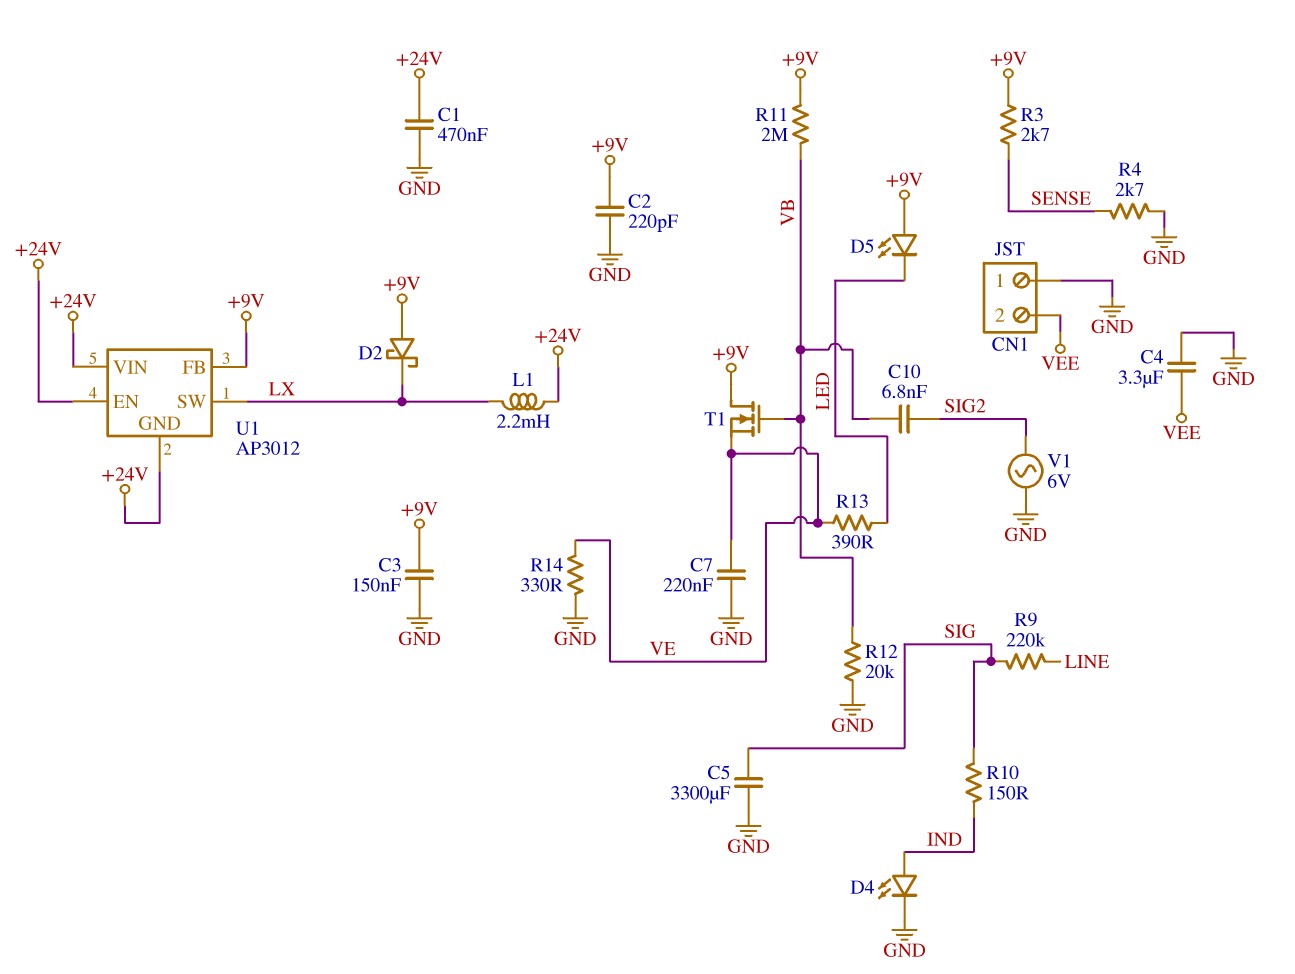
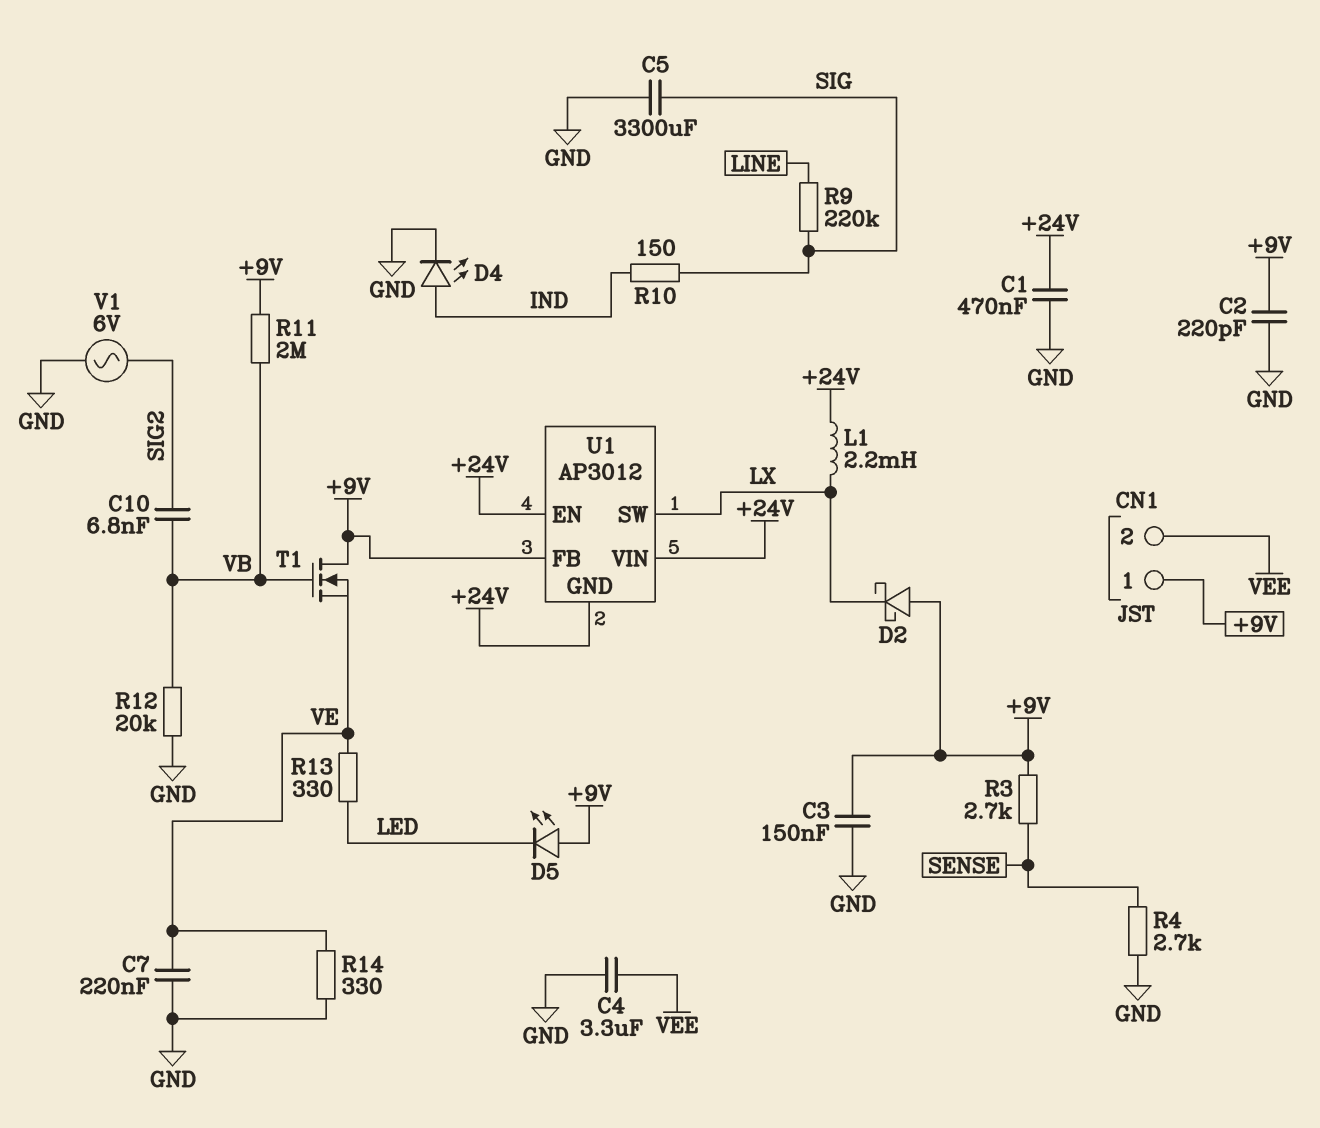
CN1 pin 1: GND -> +9V
R13: 390 (LED, VE) -> 330 (LED, VE)

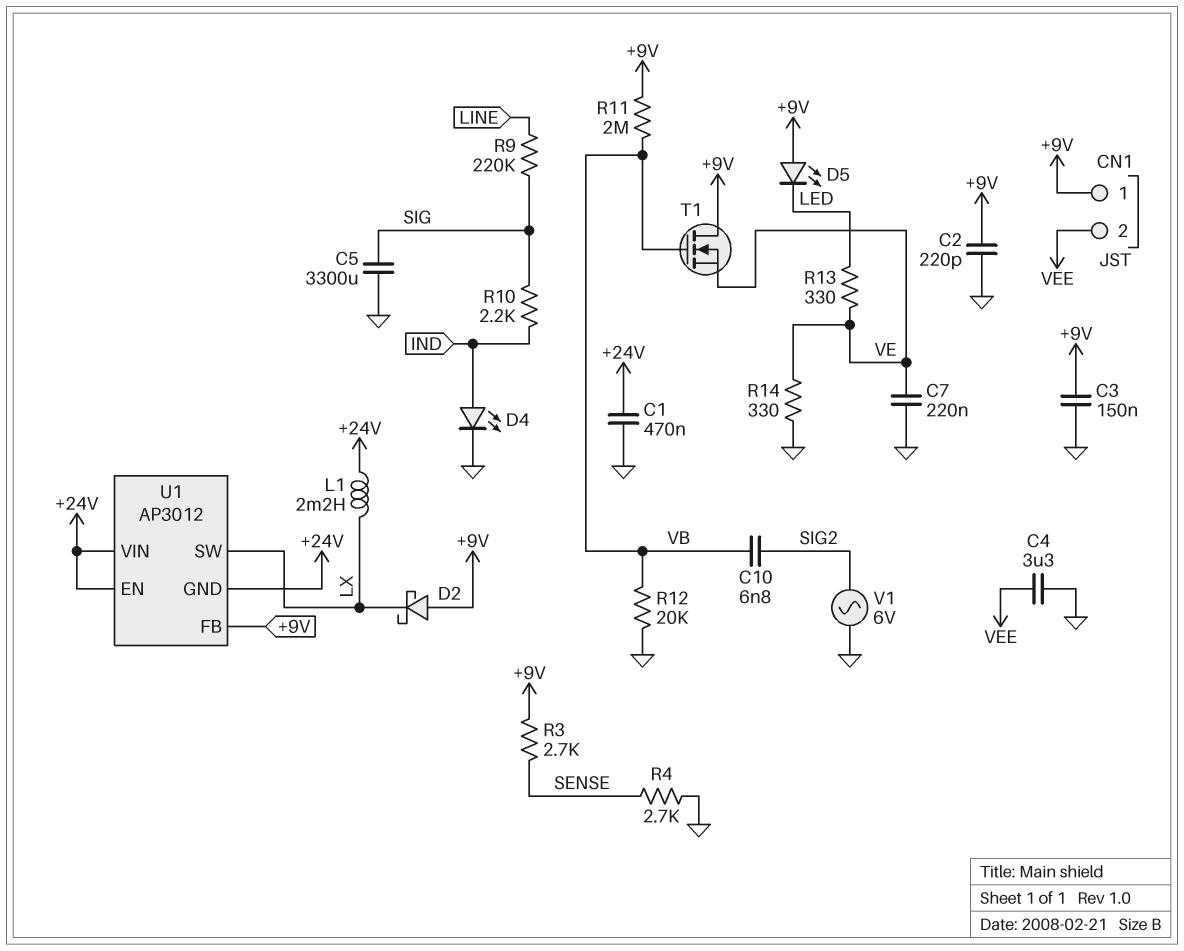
R10: 150 (IND, SIG) -> 2.2k (IND, SIG)

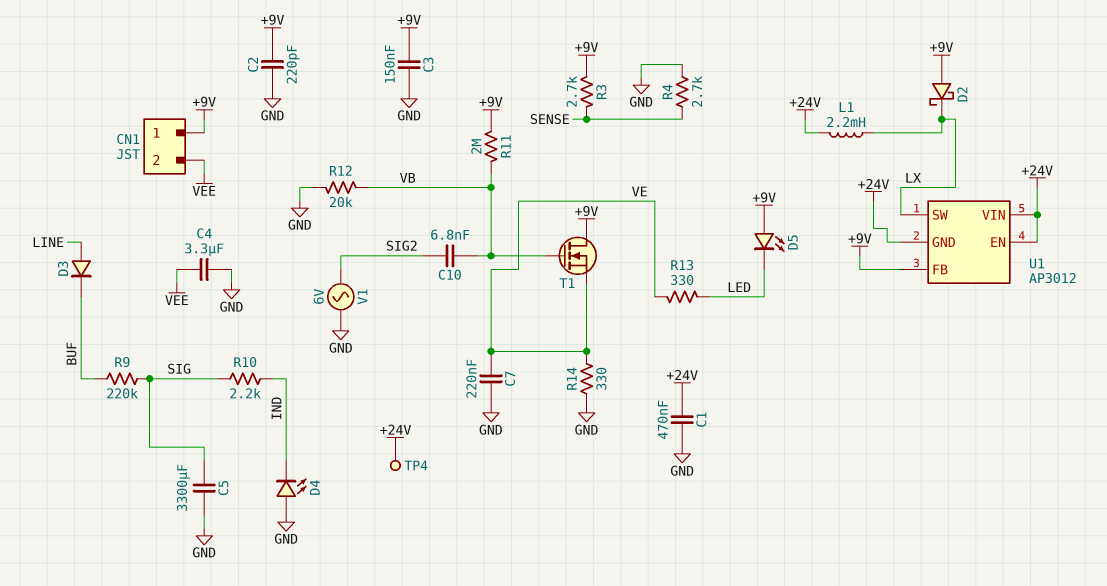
D3: none -> diode (A LINE, K BUF)
D4: LED (A IND, K GND) -> LED (A GND, K IND)
R9: 220k (LINE, SIG) -> 220k (BUF, SIG)
TP4: none -> test point (+24V)

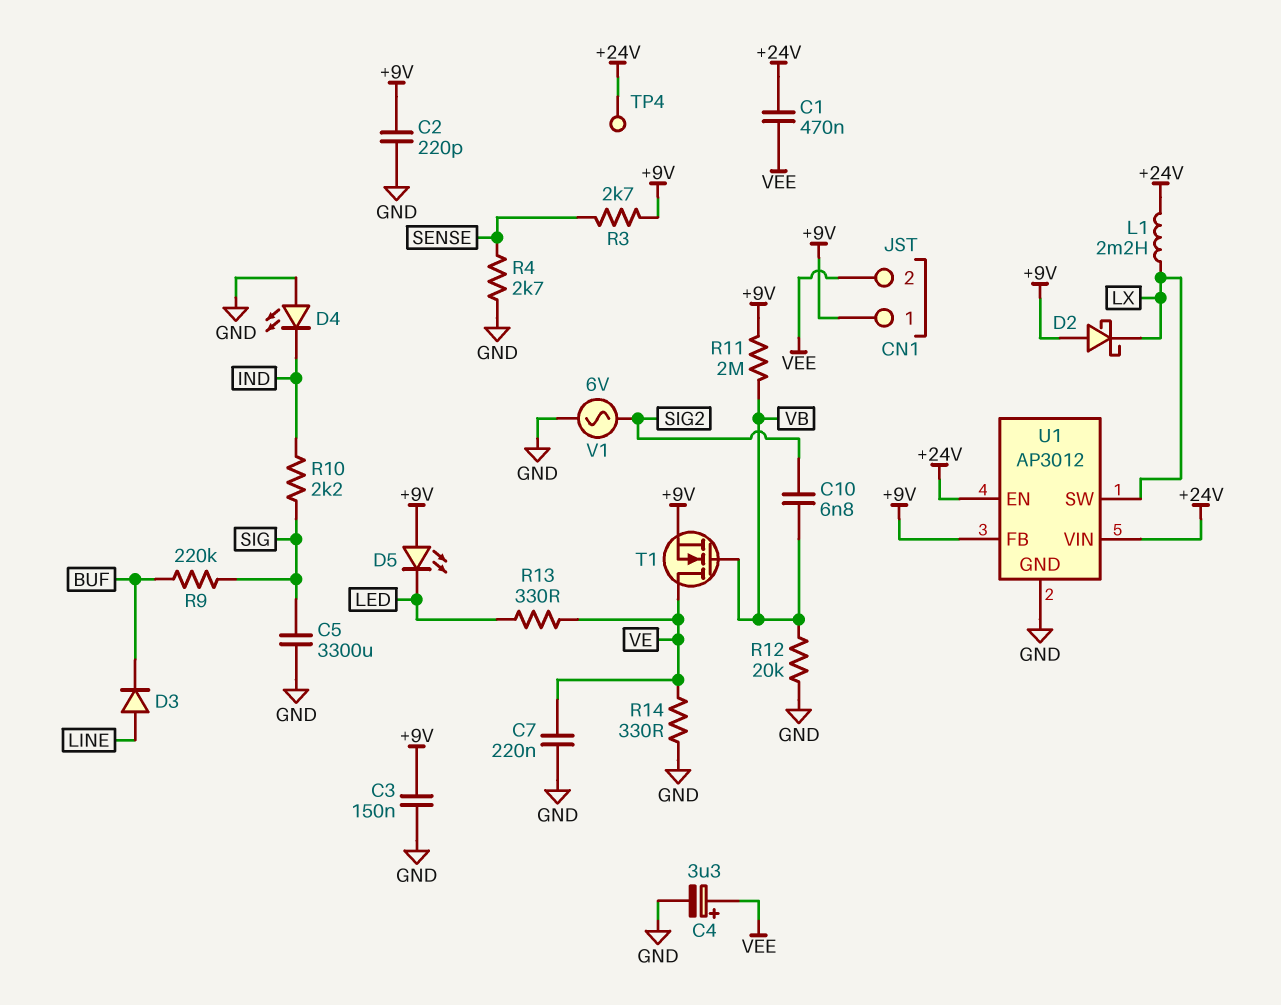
C1: 470nF (+24V, GND) -> 470nF (+24V, VEE)
C4: 3.3uF (GND, VEE) -> 3.3uF (plus VEE, minus GND)
T1: NMOS (G VB, D +9V, S VE) -> NMOS (G VB, D VE, S +9V)
U1 pin GND: +24V -> GND

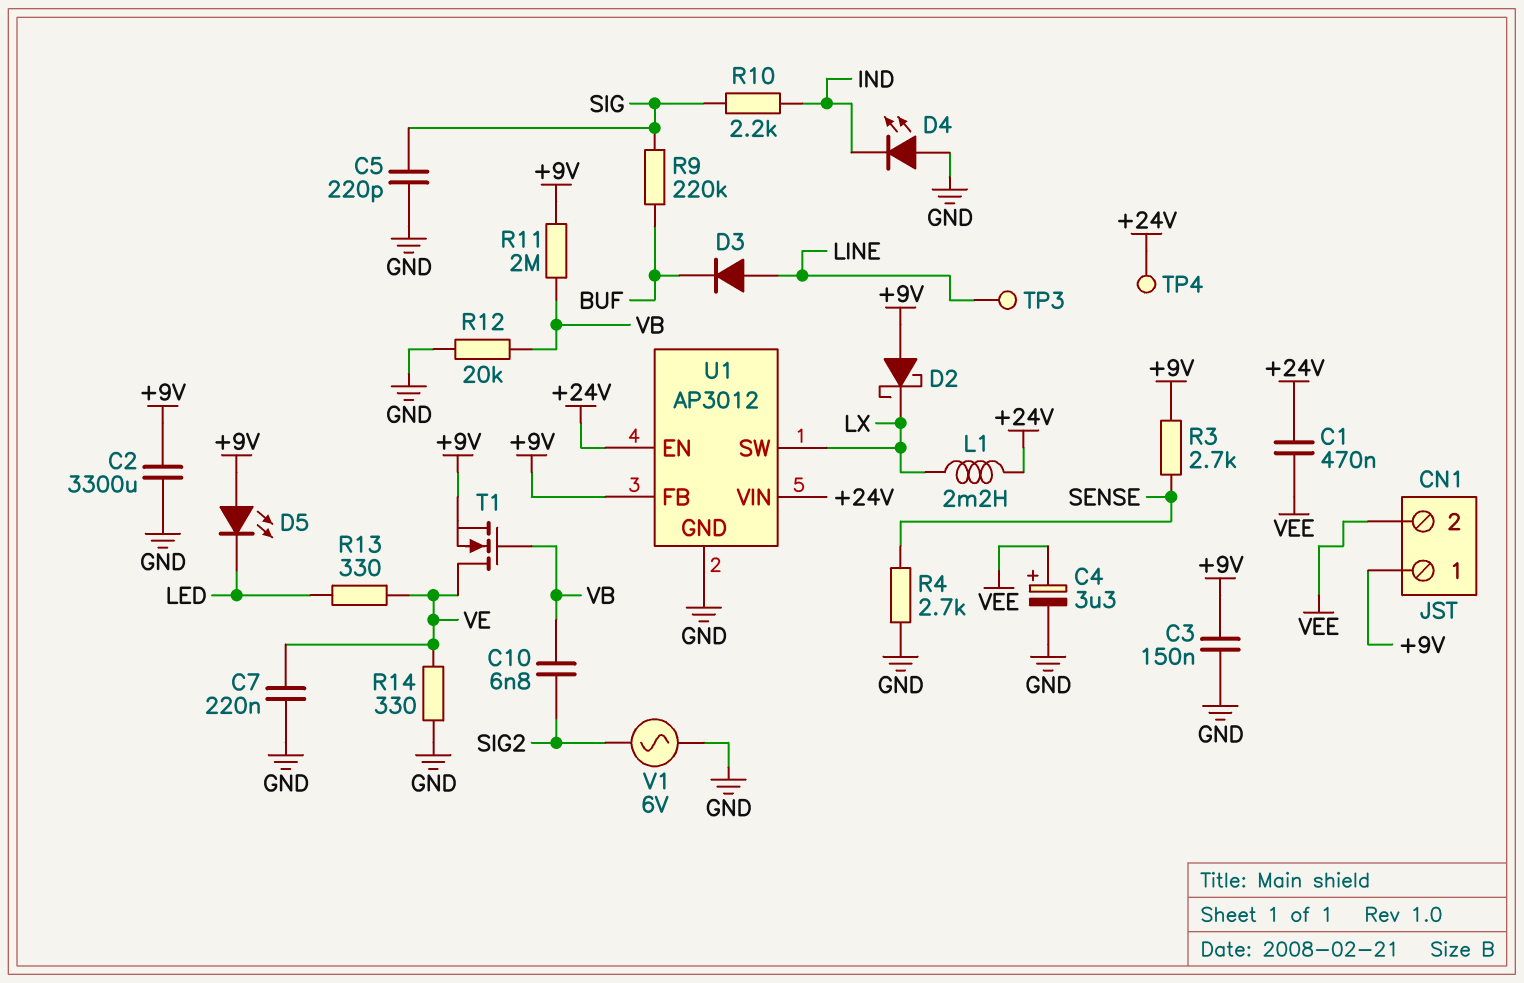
C2: 220pF (+9V, GND) -> 3300uF (+9V, GND)
C5: 3300uF (GND, SIG) -> 220pF (GND, SIG)
TP3: none -> test point (LINE)

